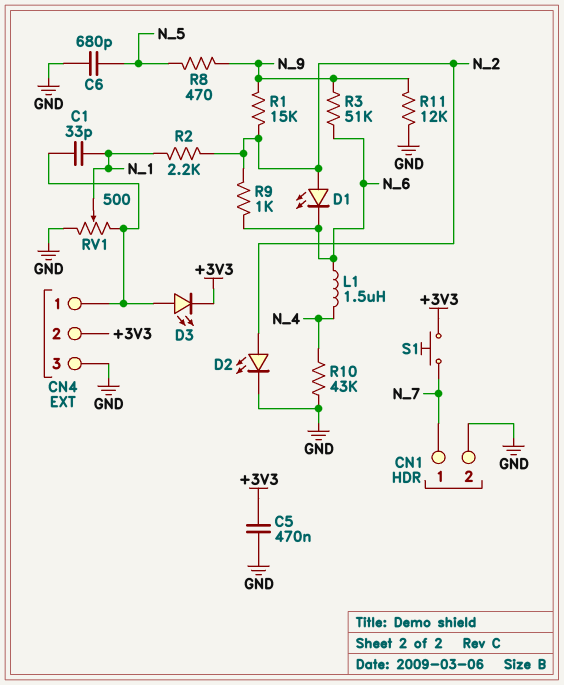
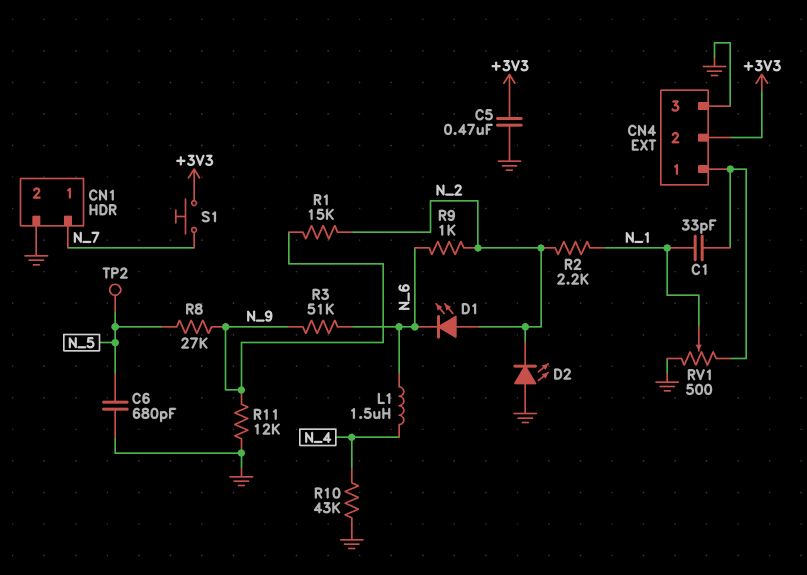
D2: LED (A N_2, K GND) -> LED (A GND, K N_2)
D3: LED (A CN4/1, K +3V3) -> none
R8: 470 (N_5, N_9) -> 27k (N_5, N_9)
TP2: none -> test point (N_5)

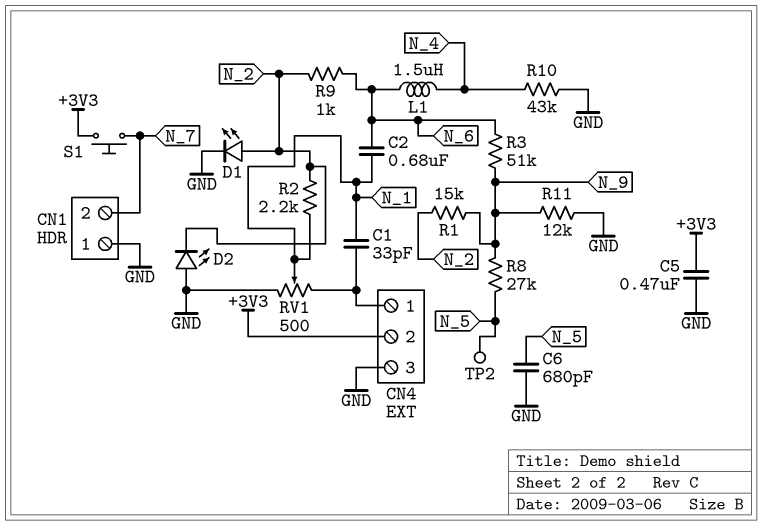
C2: none -> 680nF (N_1, N_6)
CN1 pin 1: N_7 -> GND
CN1 pin 2: GND -> N_7
D1: LED (A N_2, K N_6) -> LED (A N_2, K GND)

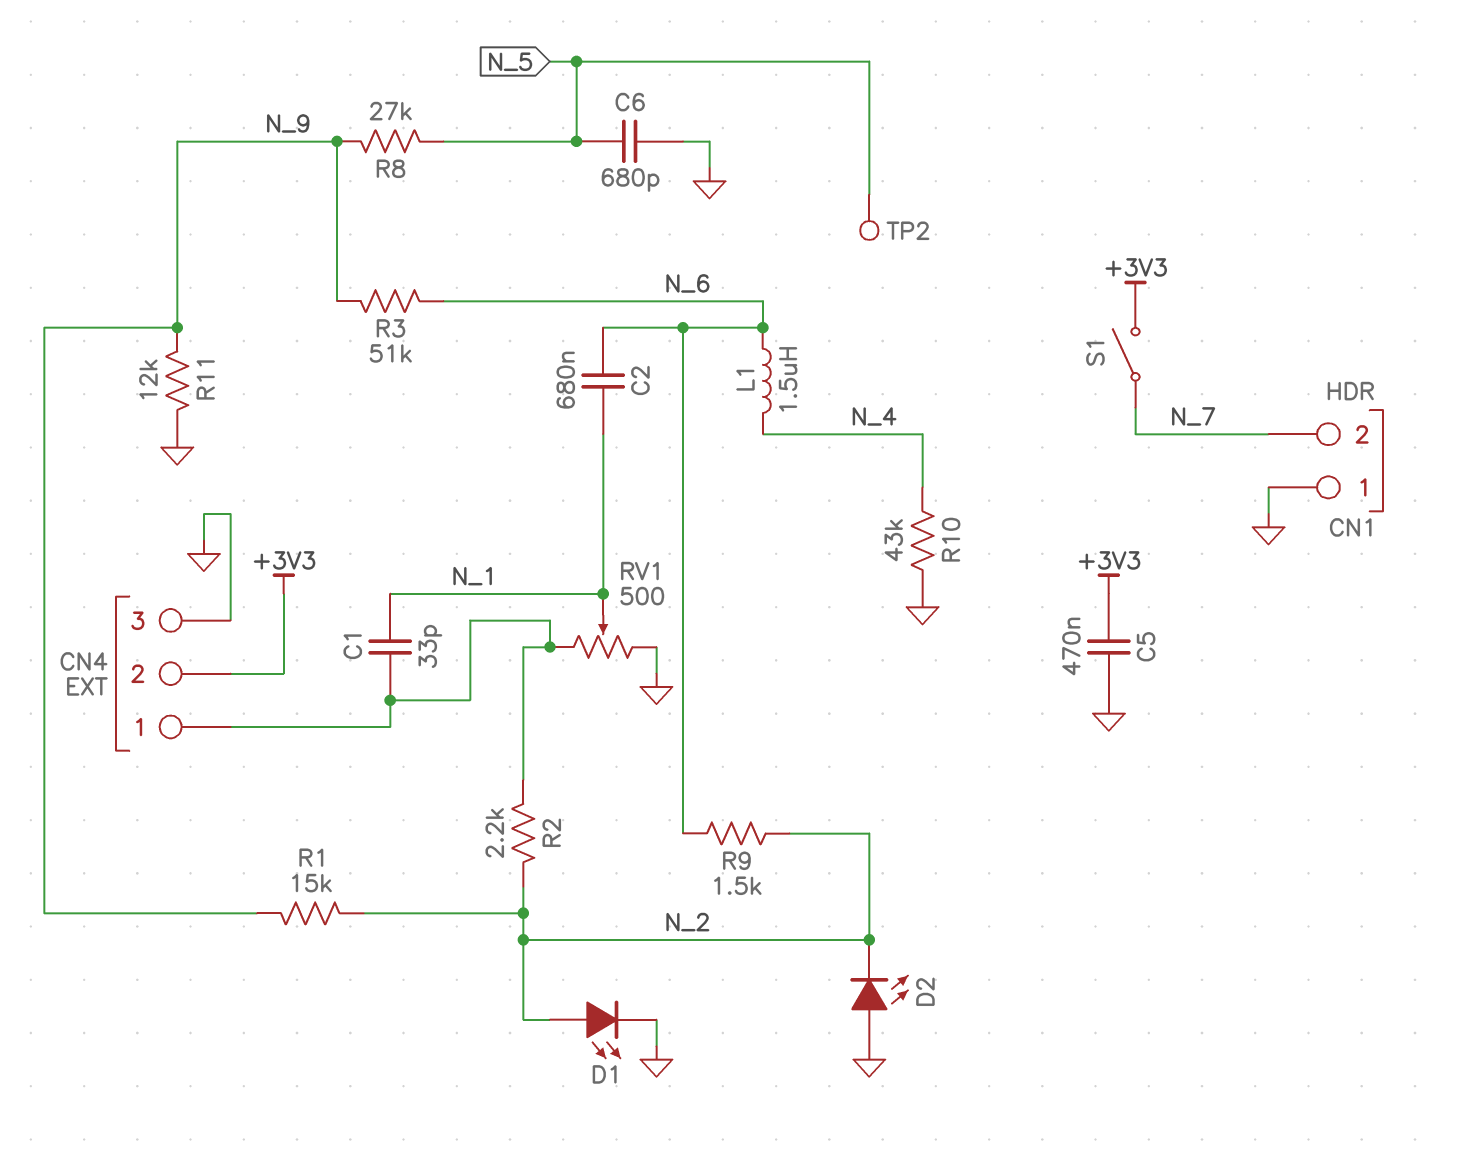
R2: 2.2k (N_1, N_2) -> 2.2k (CN4/1, N_2)
R9: 1k (N_2, N_6) -> 1.5k (N_2, N_6)
S1: button (+3V3, N_7) -> switch (+3V3, N_7)

